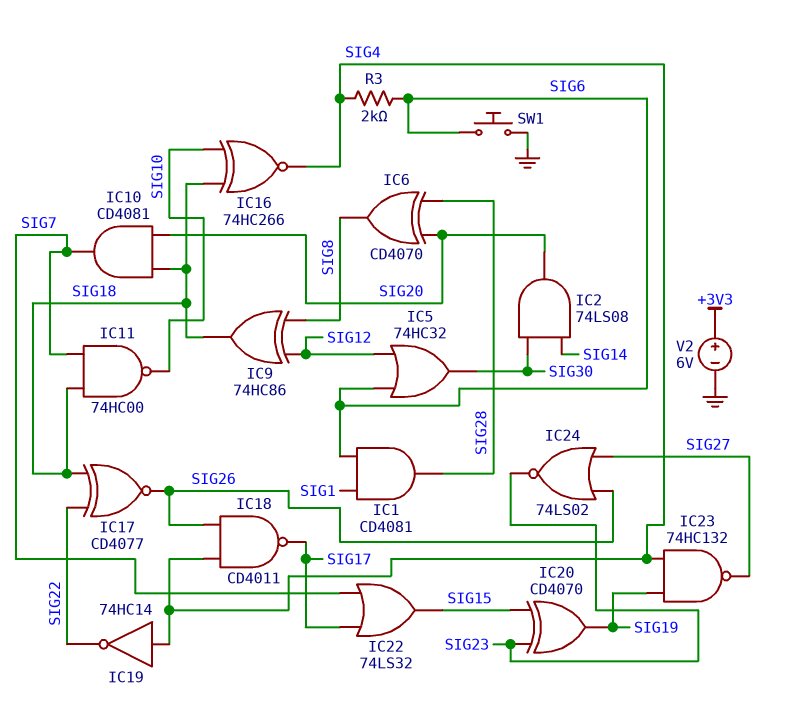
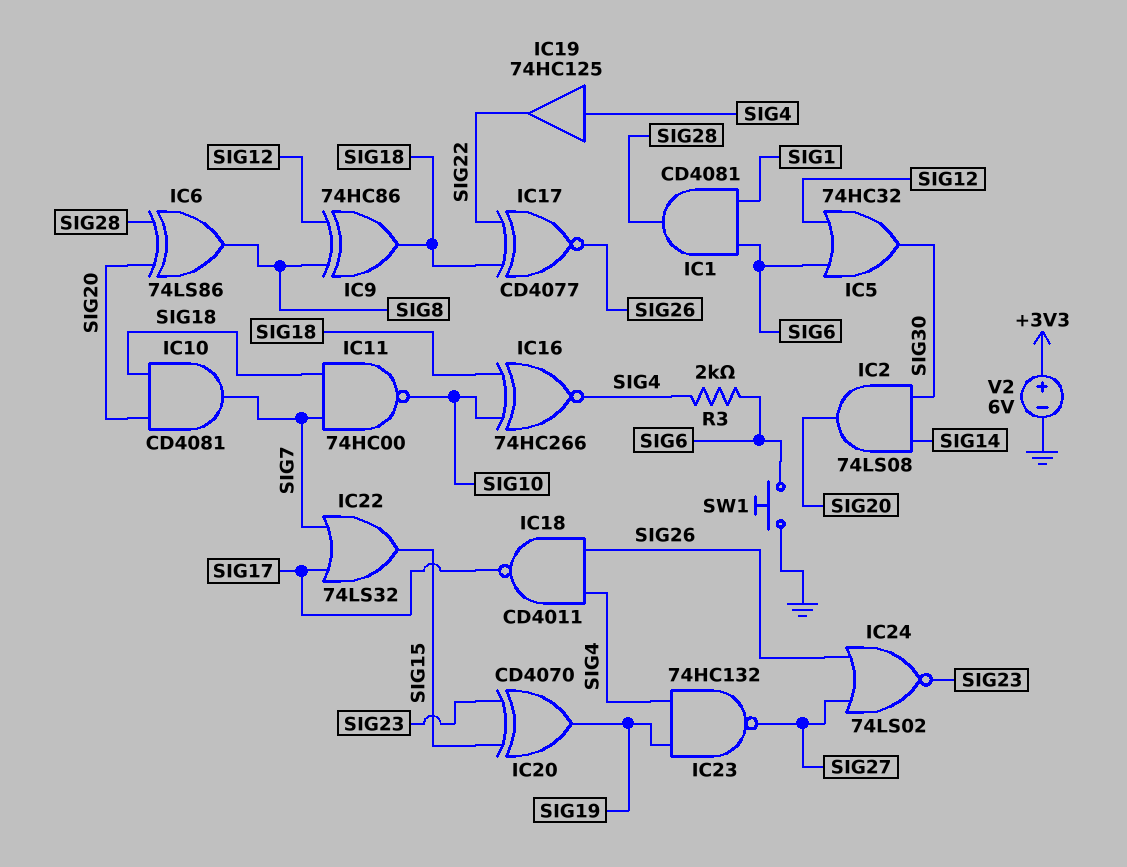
IC6: XOR CD4070 (in SIG20, in SIG28, out SIG8) -> XOR 74LS86 (in SIG20, in SIG28, out SIG8)
IC19: NOT 74HC14 (in SIG4, out SIG22) -> buffer 74HC125 (in SIG4, out SIG22)

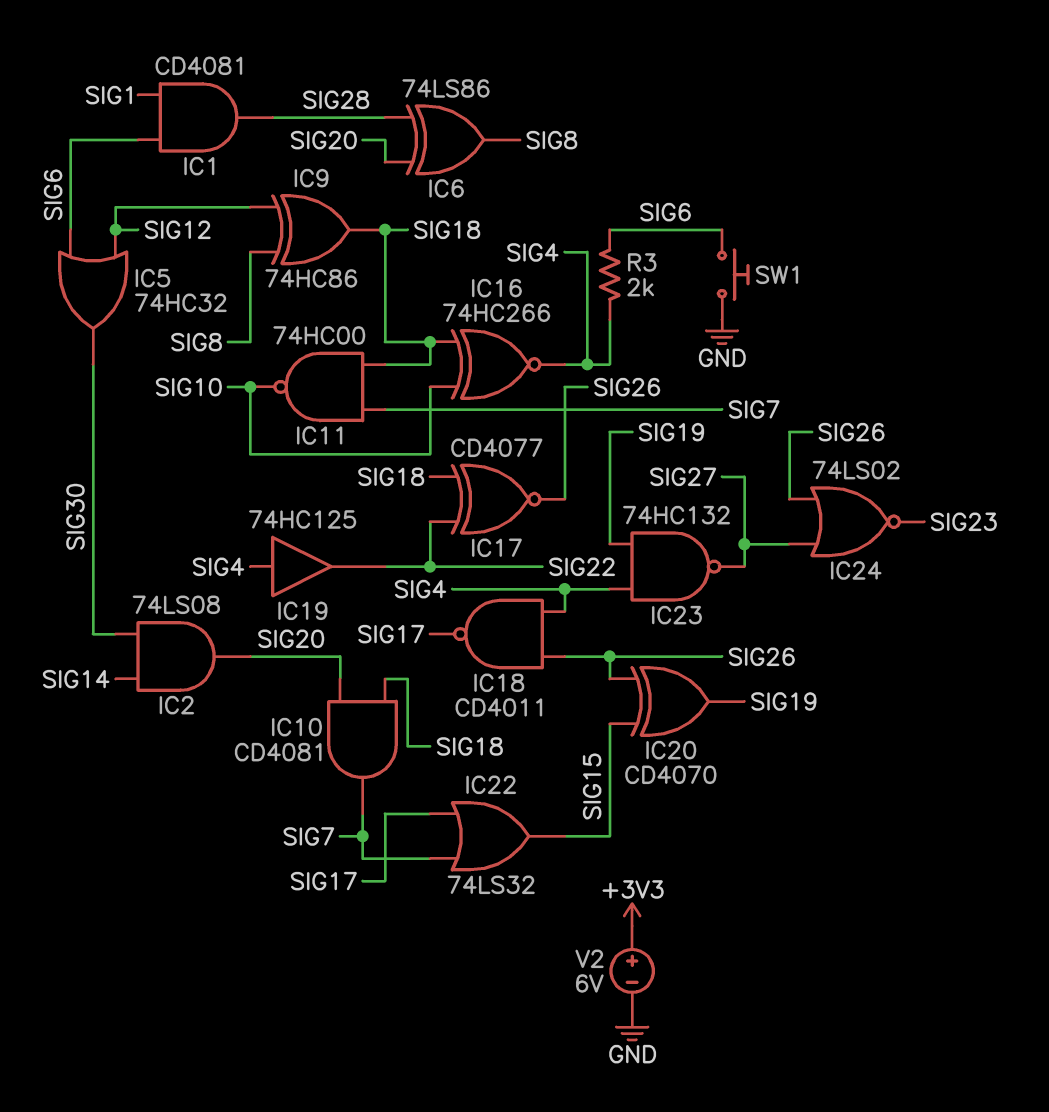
IC20: XOR CD4070 (in SIG15, in SIG23, out SIG19) -> XOR CD4070 (in SIG15, in SIG26, out SIG19)

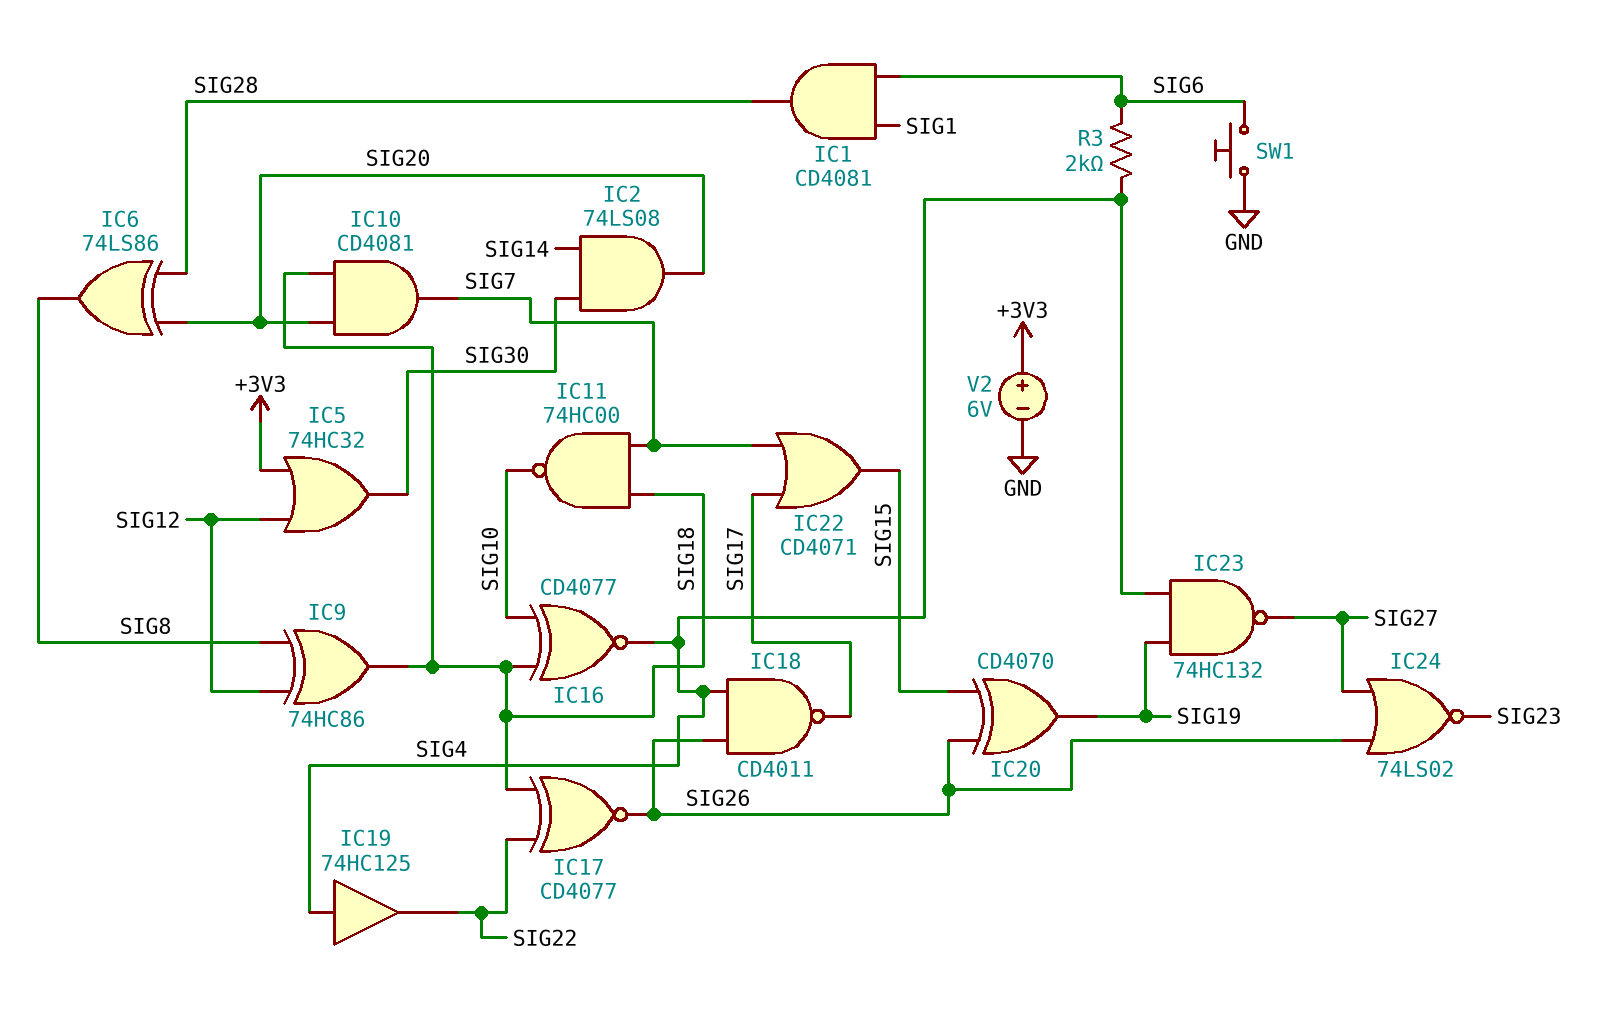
IC5: OR 74HC32 (in SIG6, in SIG12, out SIG30) -> OR 74HC32 (in +3V3, in SIG12, out SIG30)
IC16: XNOR 74HC266 (in SIG10, in SIG18, out SIG4) -> XNOR CD4077 (in SIG10, in SIG18, out SIG4)
IC22: OR 74LS32 (in SIG7, in SIG17, out SIG15) -> OR CD4071 (in SIG7, in SIG17, out SIG15)

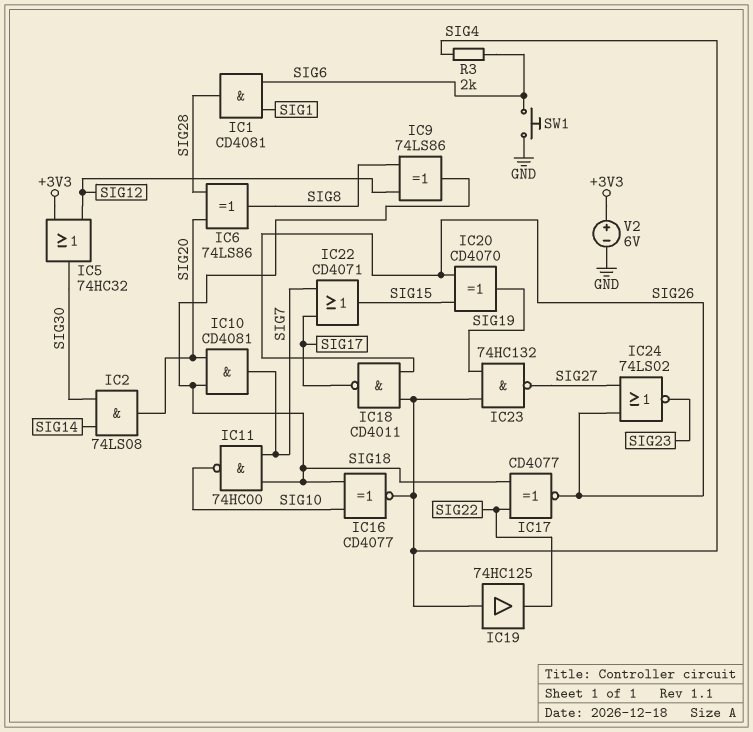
IC9: XOR 74HC86 (in SIG8, in SIG12, out SIG18) -> XOR 74LS86 (in SIG8, in SIG12, out SIG18)

